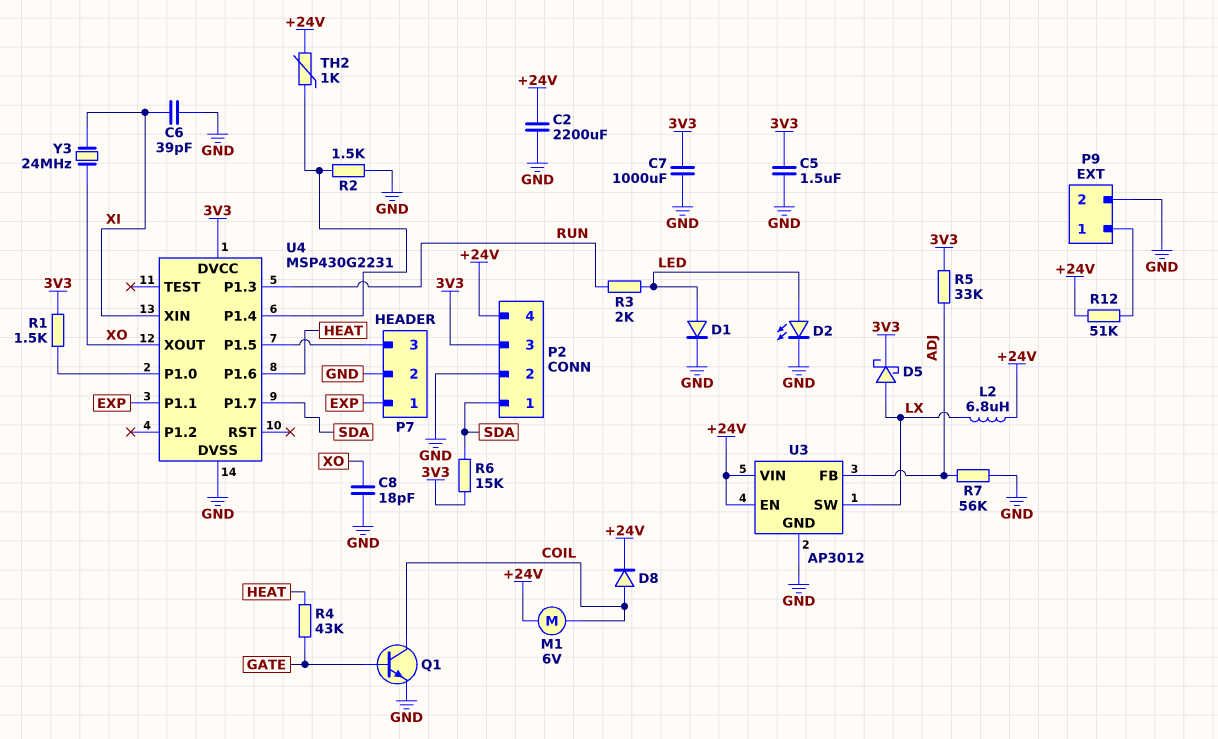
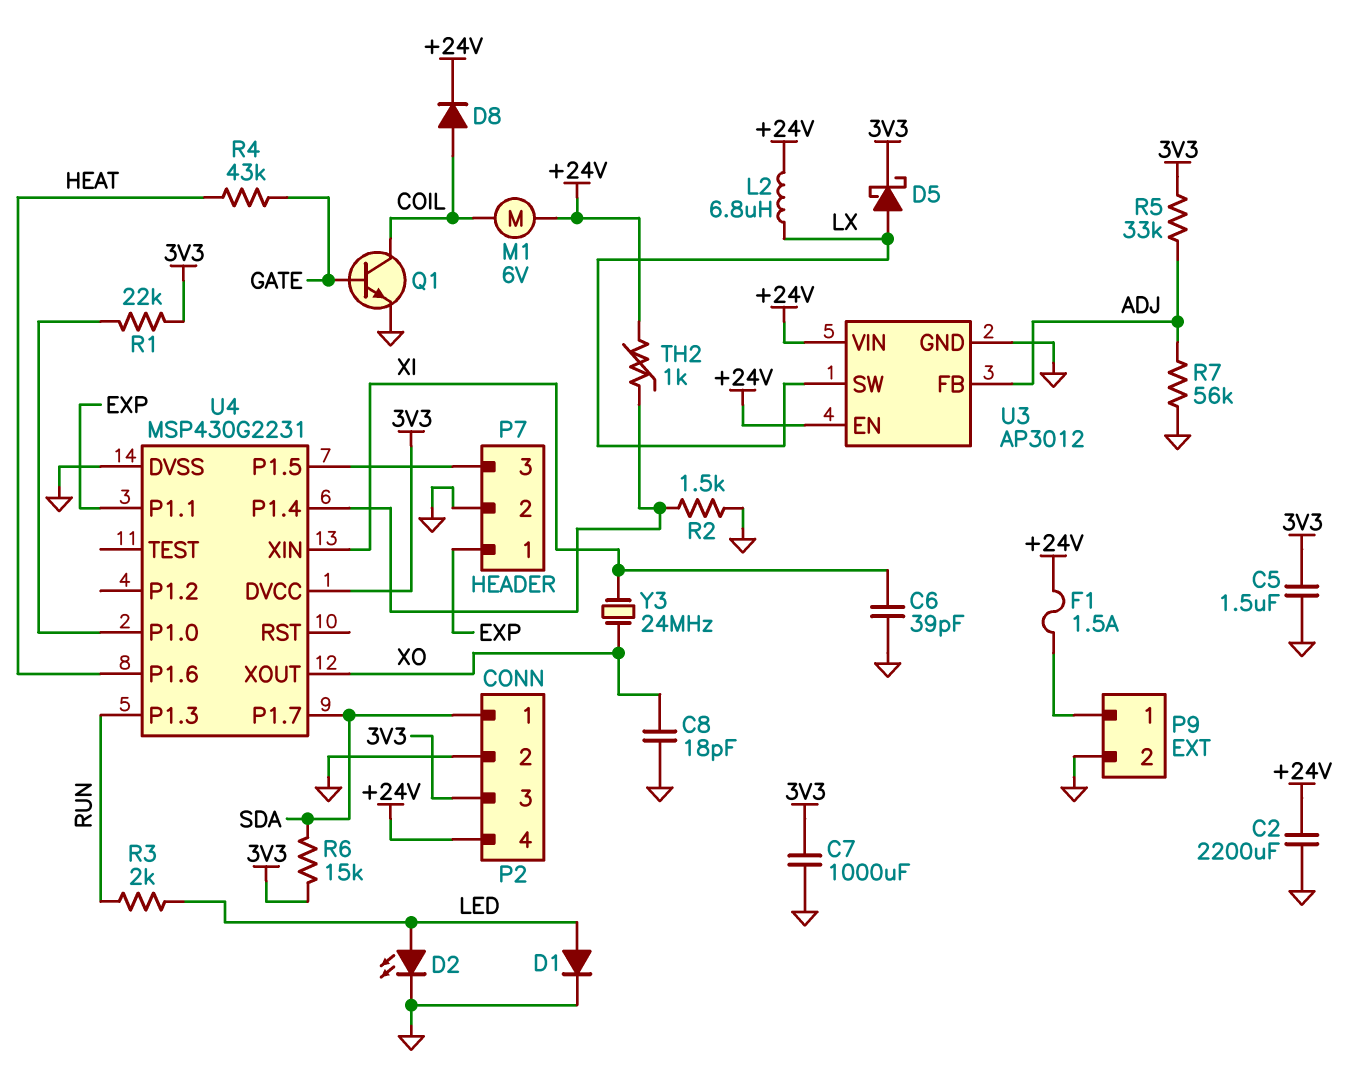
F1: none -> 1.5A (+24V, P9/1)
R1: 1.5k (3V3, U4/P1.0) -> 22k (3V3, U4/P1.0)
R12: 51k (+24V, P9/1) -> none

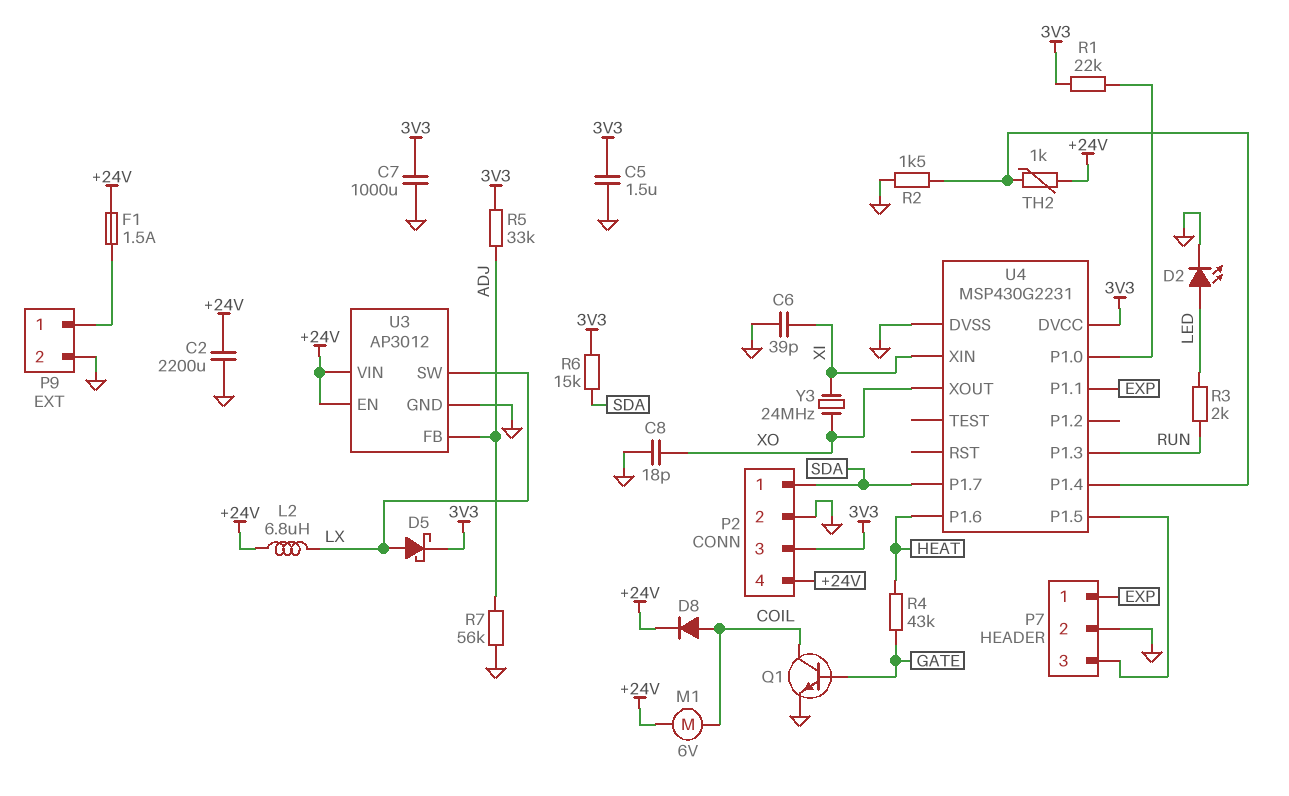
D1: diode (A LED, K GND) -> none

